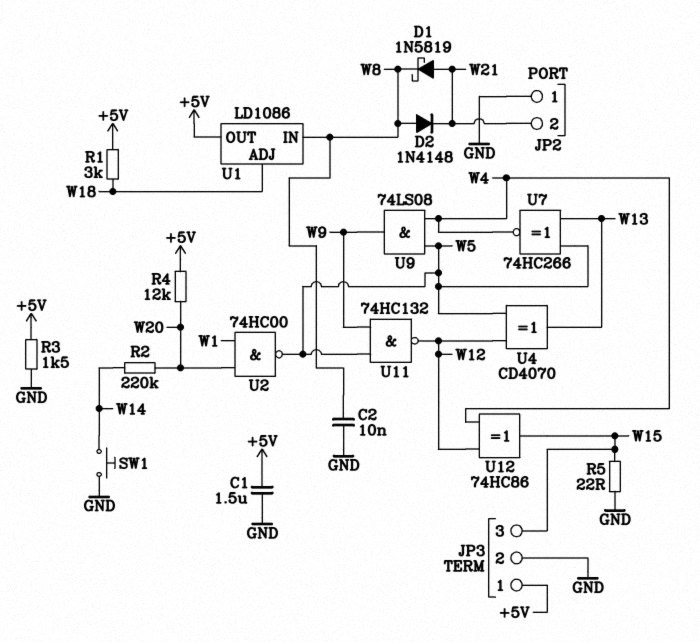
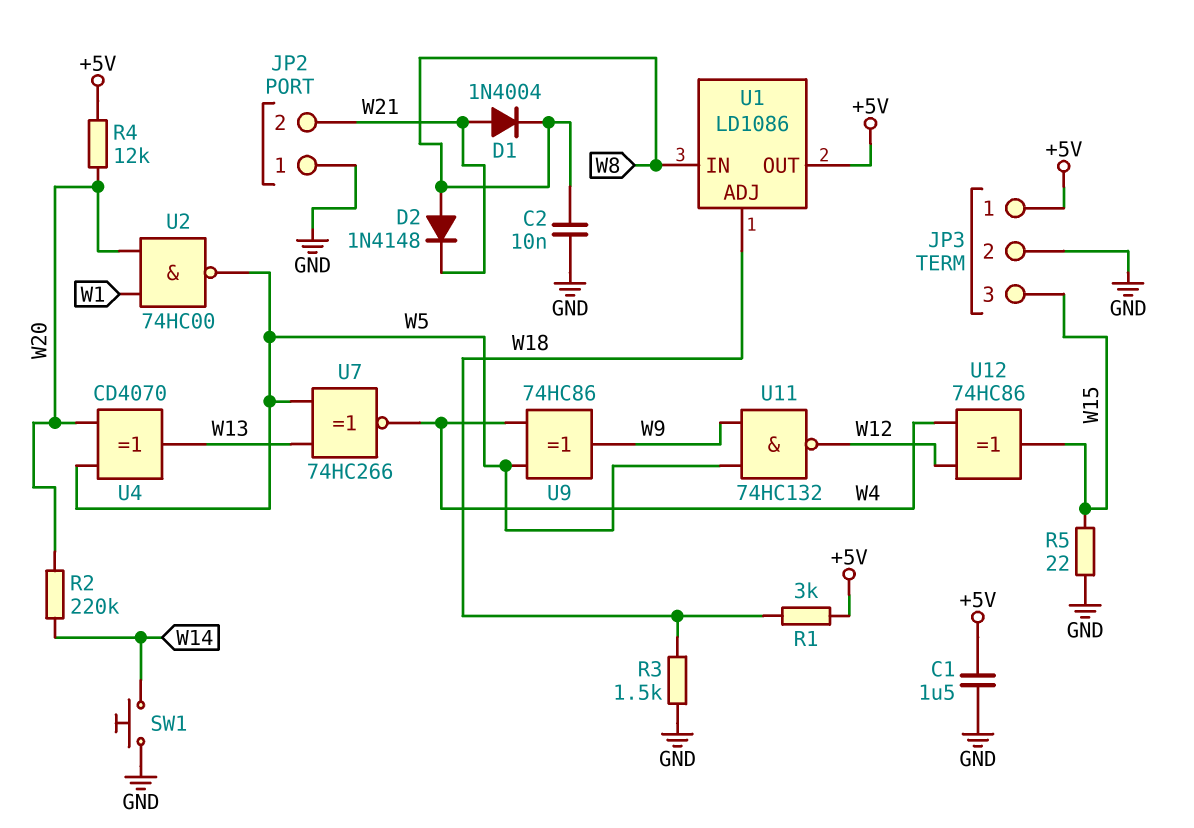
D1: schottky 1N5819 (A W21, K W8) -> diode 1N4004 (A W21, K W8)
R3: 1.5k (+5V, GND) -> 1.5k (GND, W18)
U4: XOR CD4070 (in W5, in W12, out W13) -> XOR CD4070 (in W5, in W20, out W13)
U9: AND 74LS08 (in W4, in W5, out W9) -> XOR 74HC86 (in W4, in W5, out W9)

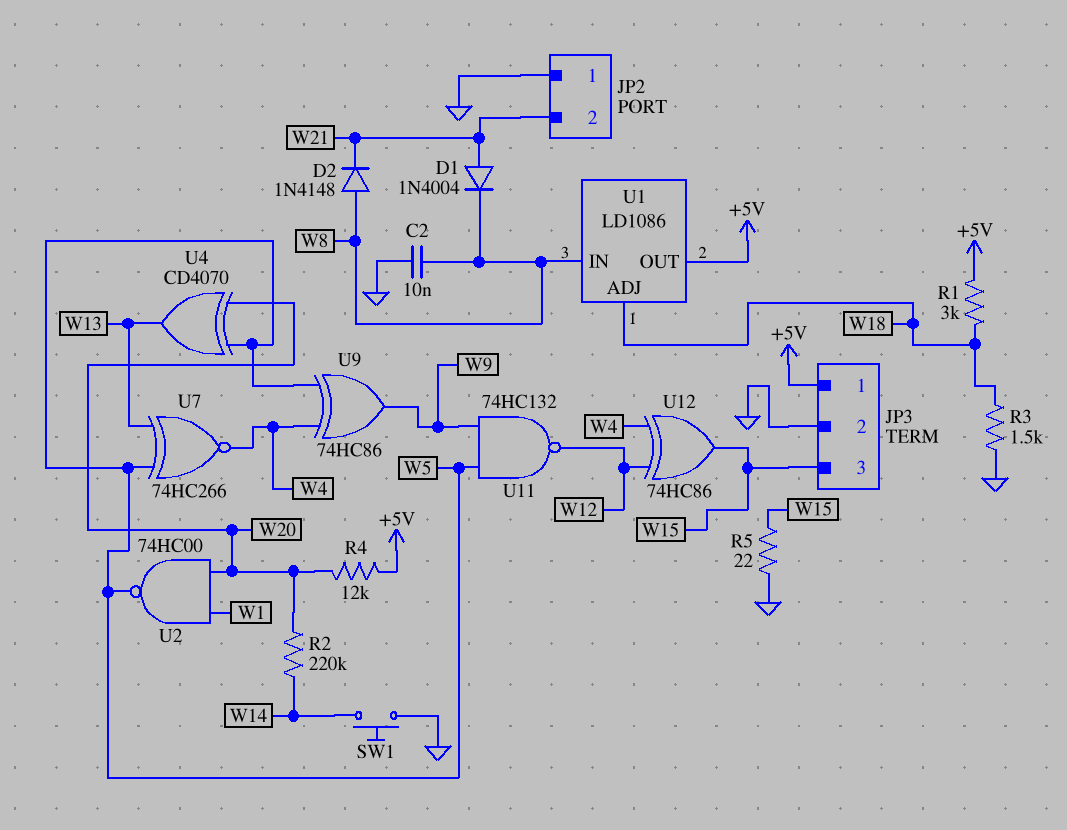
C1: 1.5uF (+5V, GND) -> none

